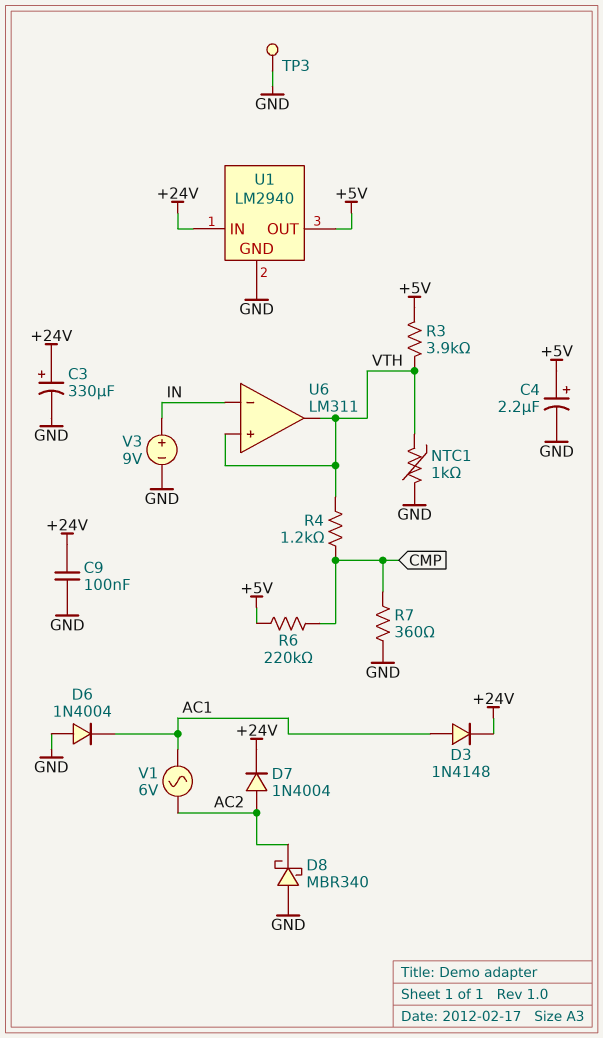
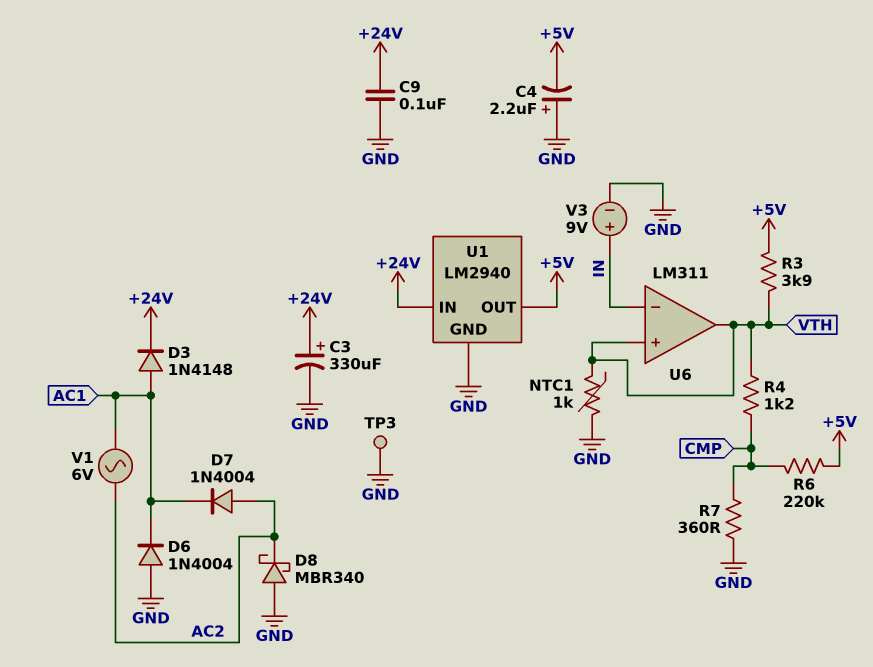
C4: 2.2uF (plus +5V, minus GND) -> 2.2uF (plus GND, minus +5V)
D7: diode 1N4004 (A AC2, K +24V) -> diode 1N4004 (A AC2, K AC1)

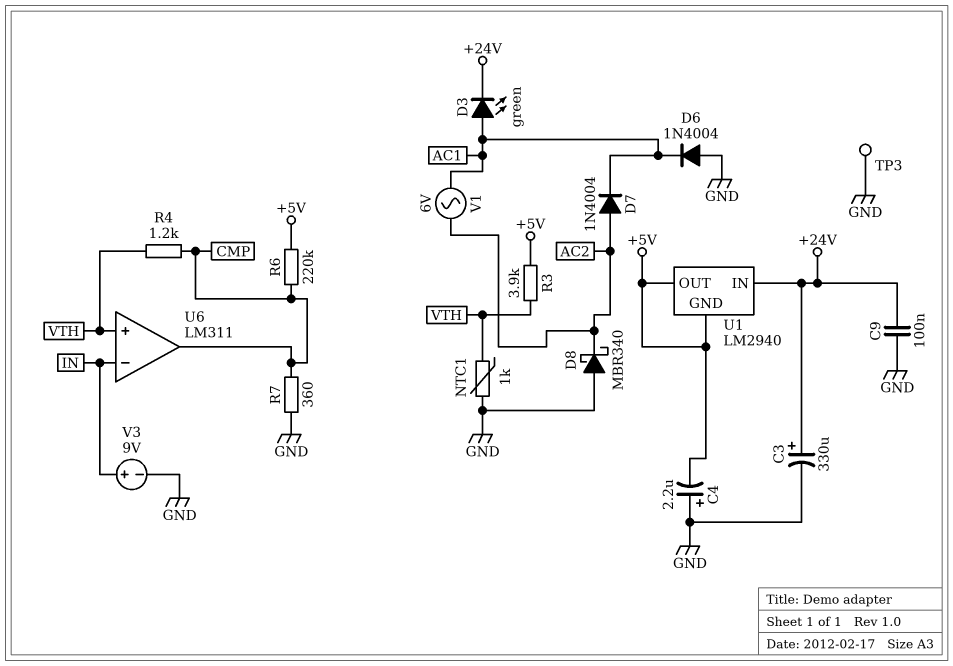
D3: diode 1N4148 (A AC1, K +24V) -> LED green (A AC1, K +24V)
U1 pin GND: GND -> +5V
U6 pin out: VTH -> CMP

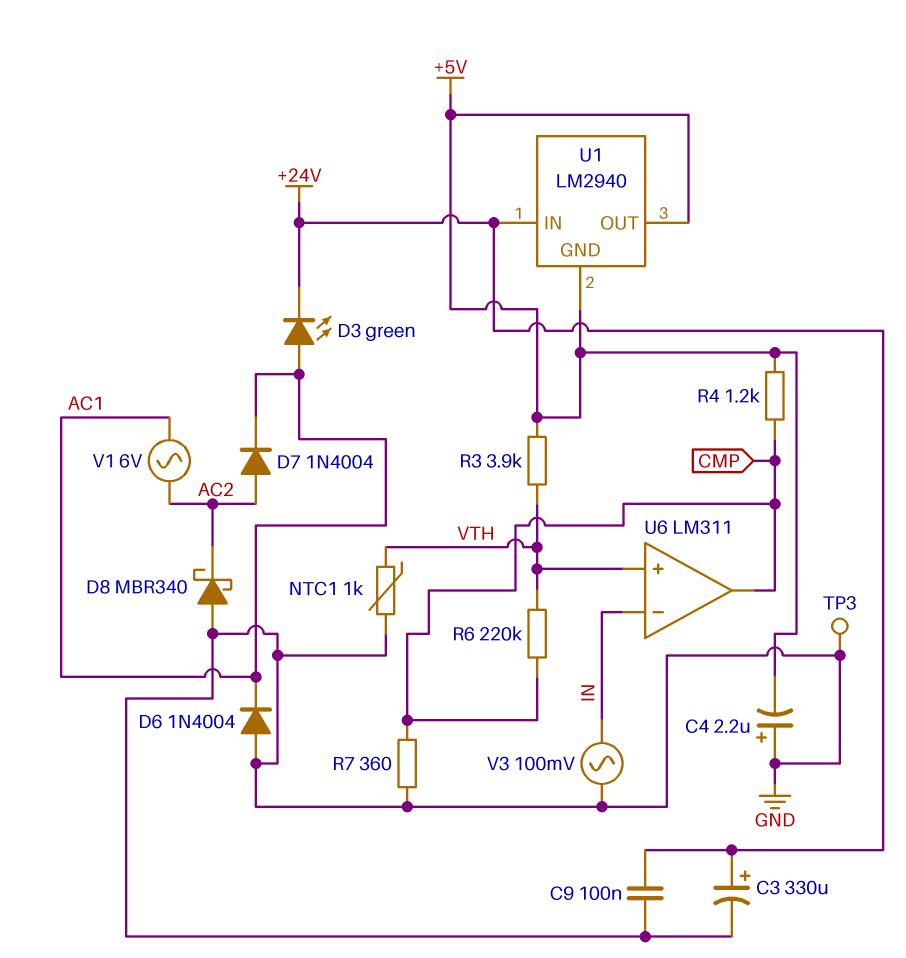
R4: 1.2k (CMP, VTH) -> 1.2k (+5V, CMP)
R6: 220k (+5V, CMP) -> 220k (CMP, VTH)
V3: 9V (plus IN, minus GND) -> AC 100mV (GND, IN)

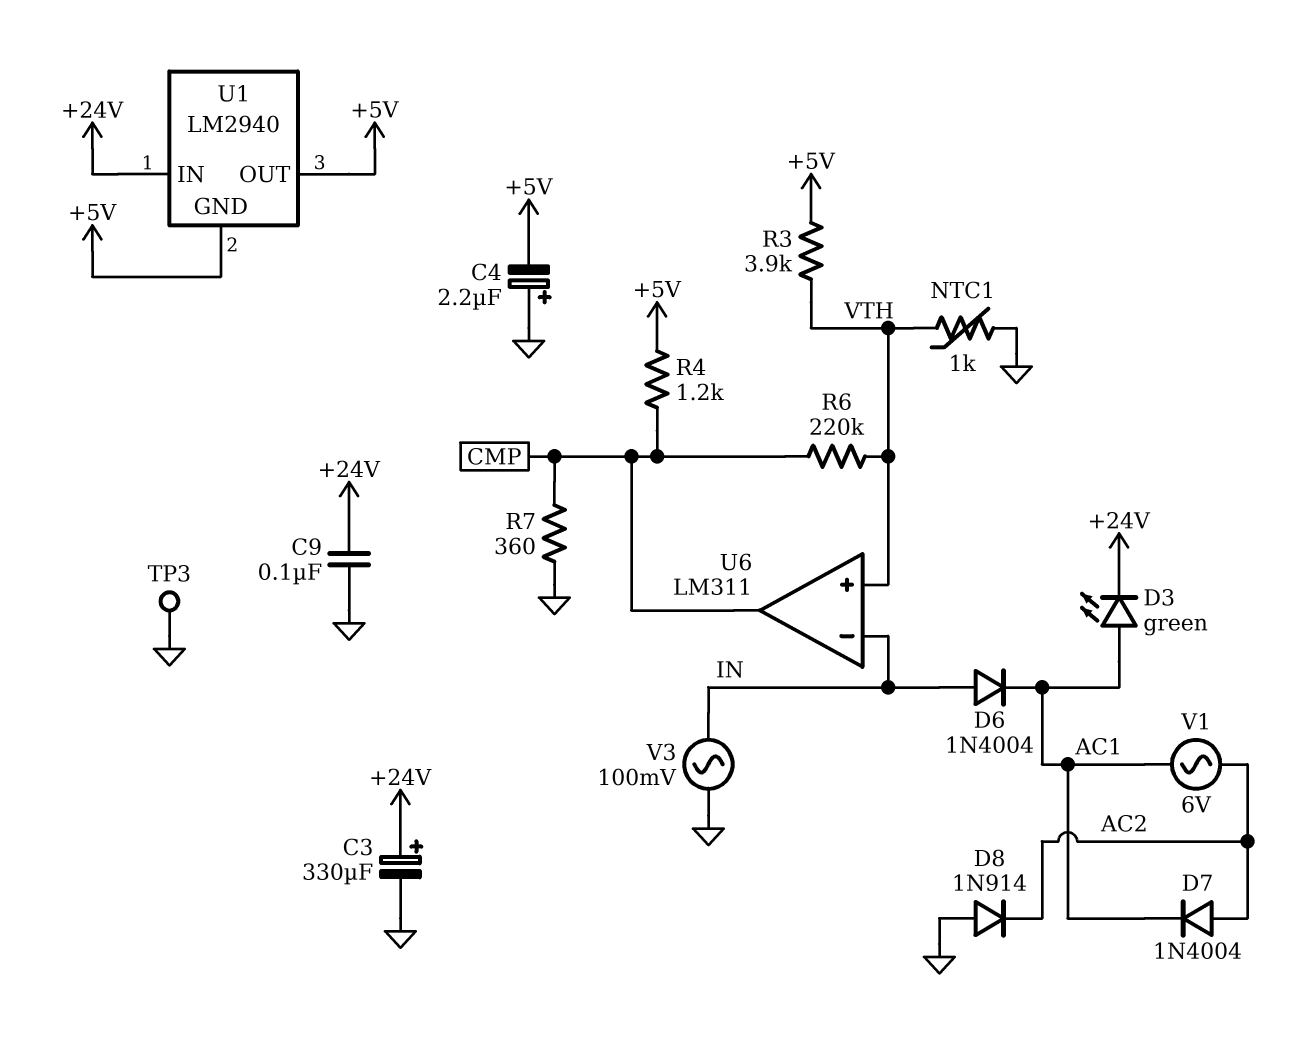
D6: diode 1N4004 (A GND, K AC1) -> diode 1N4004 (A IN, K AC1)
D8: schottky MBR340 (A GND, K AC2) -> diode 1N914 (A GND, K AC2)

